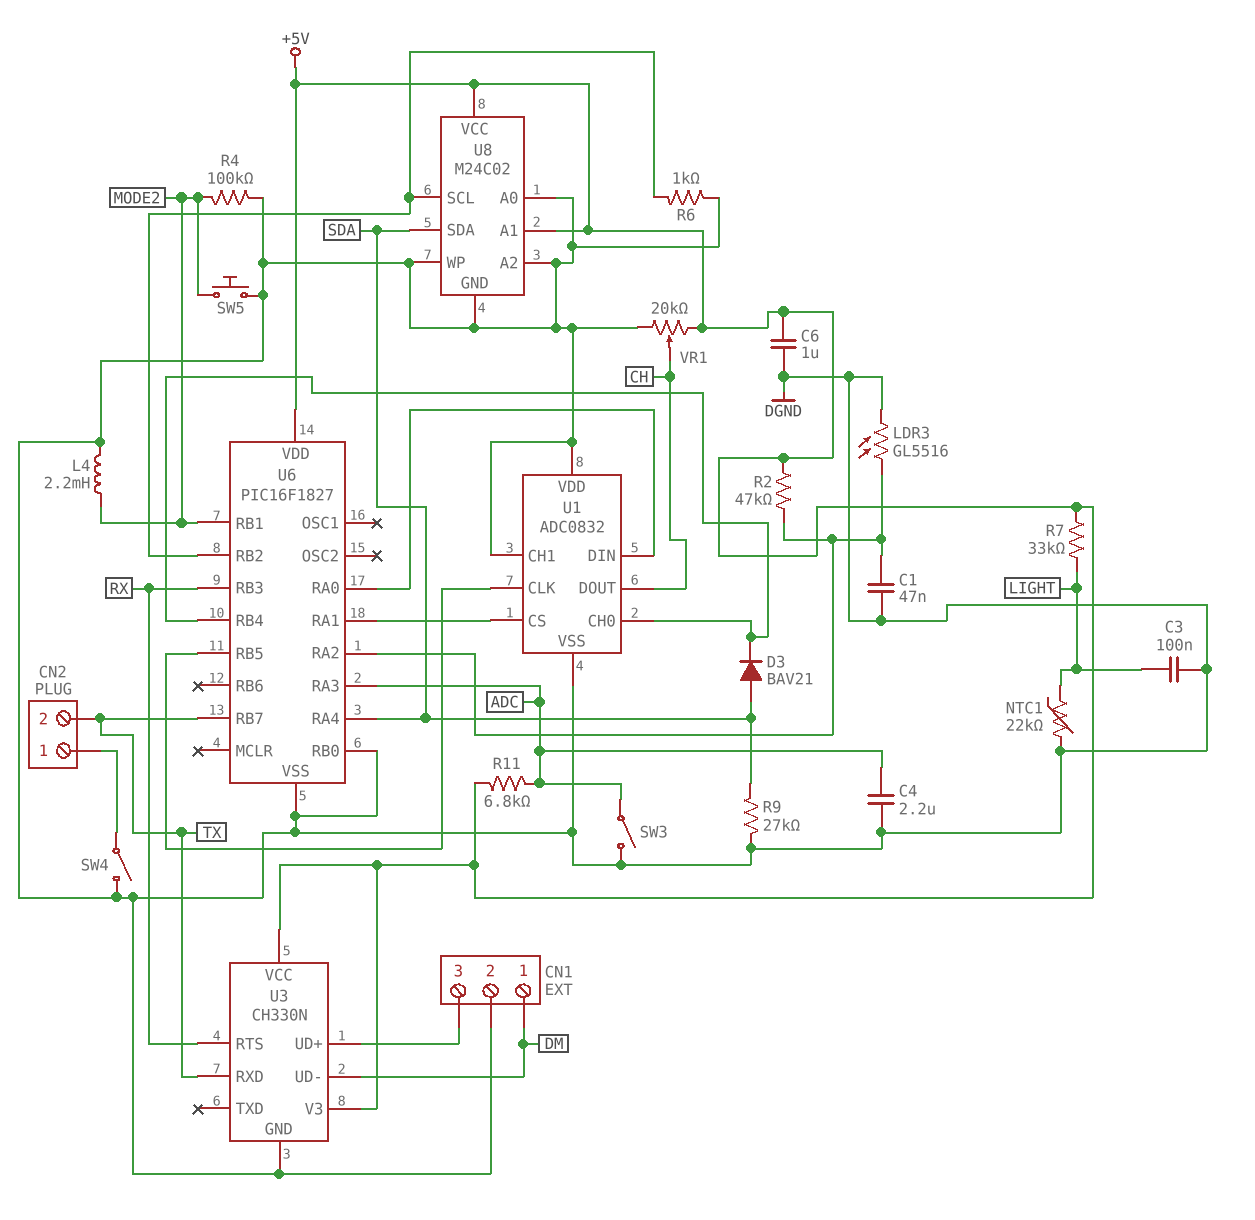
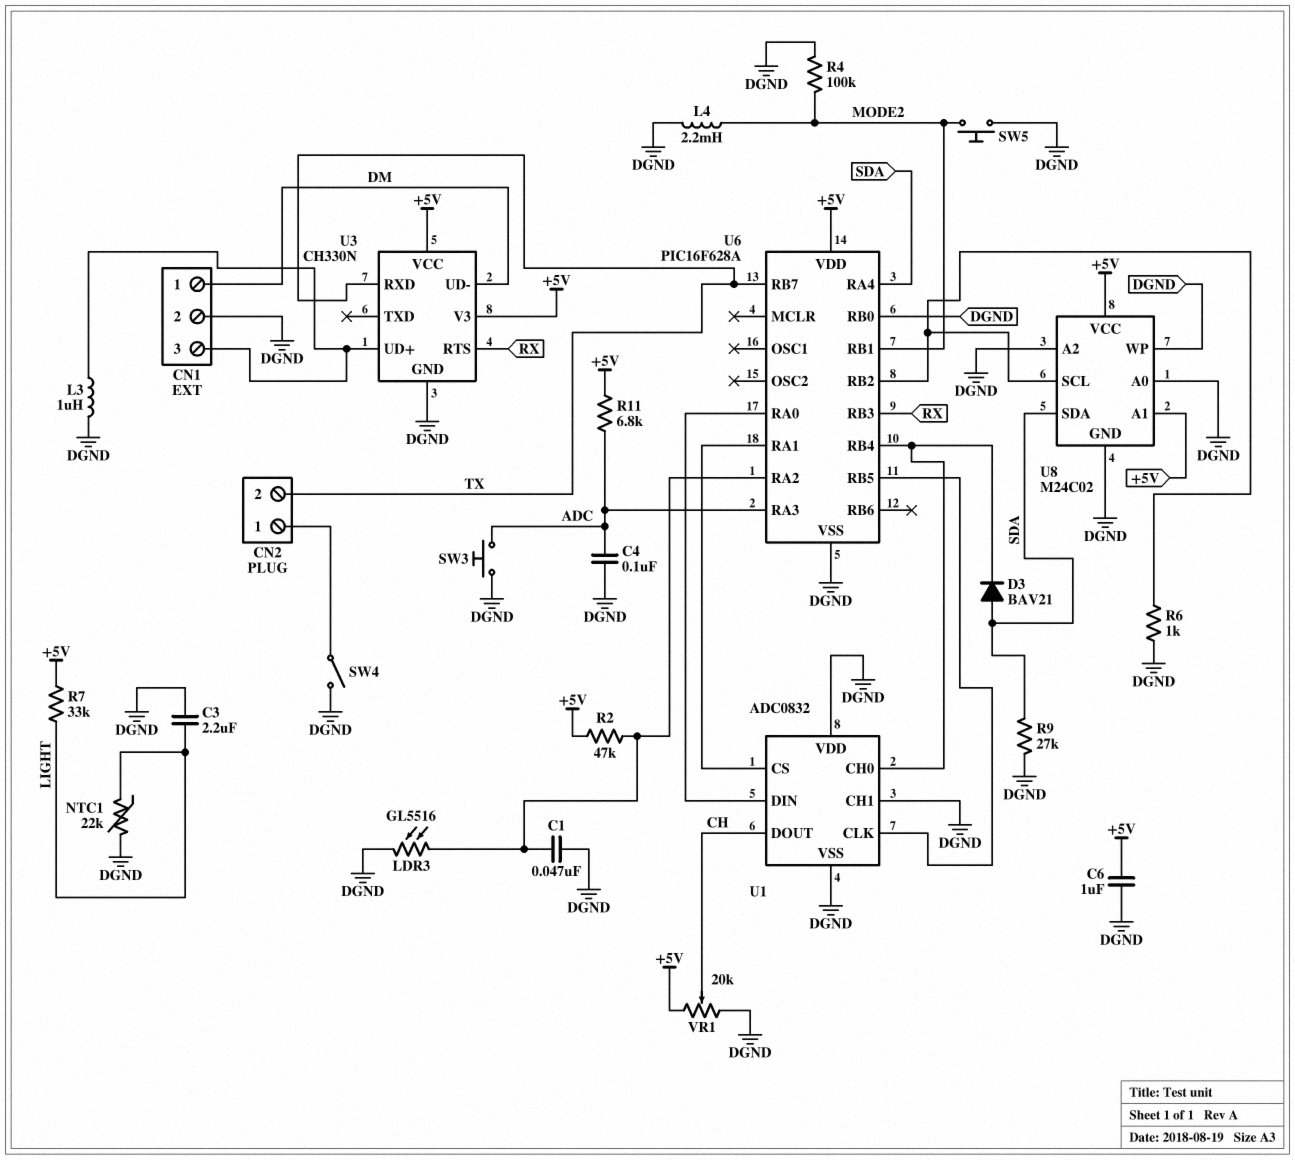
C3: 100nF (DGND, LIGHT) -> 2.2uF (DGND, LIGHT)
C4: 2.2uF (ADC, DGND) -> 100nF (ADC, DGND)
L3: none -> 1uH (CN1/3, DGND)
SW3: switch (ADC, DGND) -> button (ADC, DGND)
U6: PIC16F1827 -> PIC16F628A

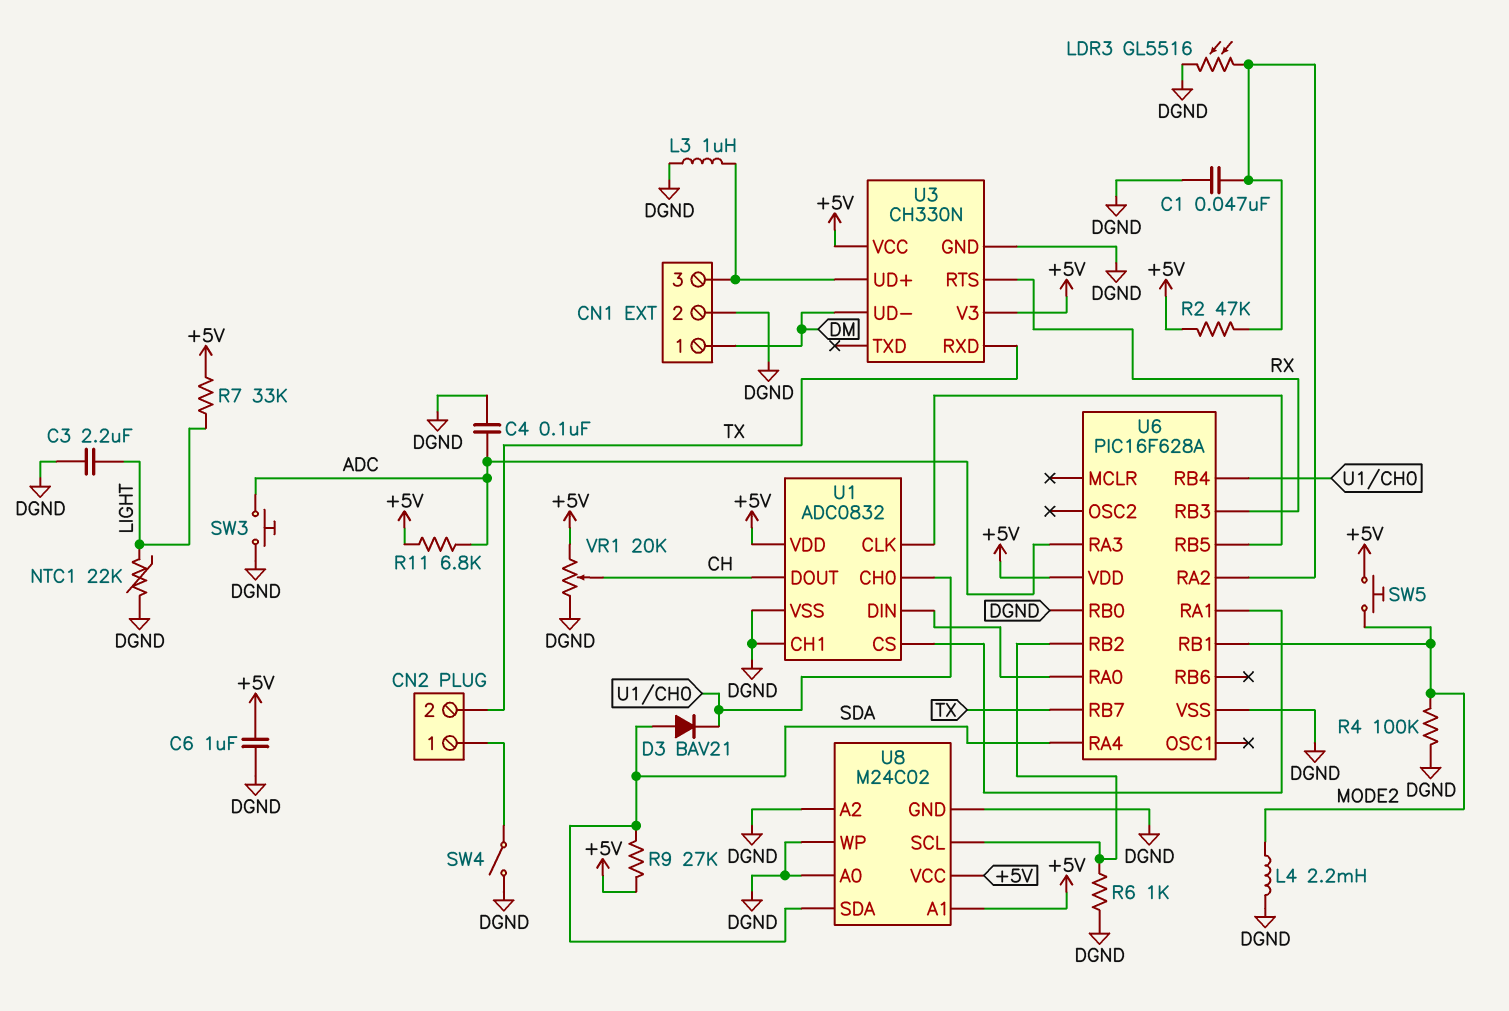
R9: 27k (DGND, SDA) -> 27k (+5V, SDA)
SW5: button (DGND, MODE2) -> button (+5V, MODE2)
U1 pin VDD: DGND -> +5V

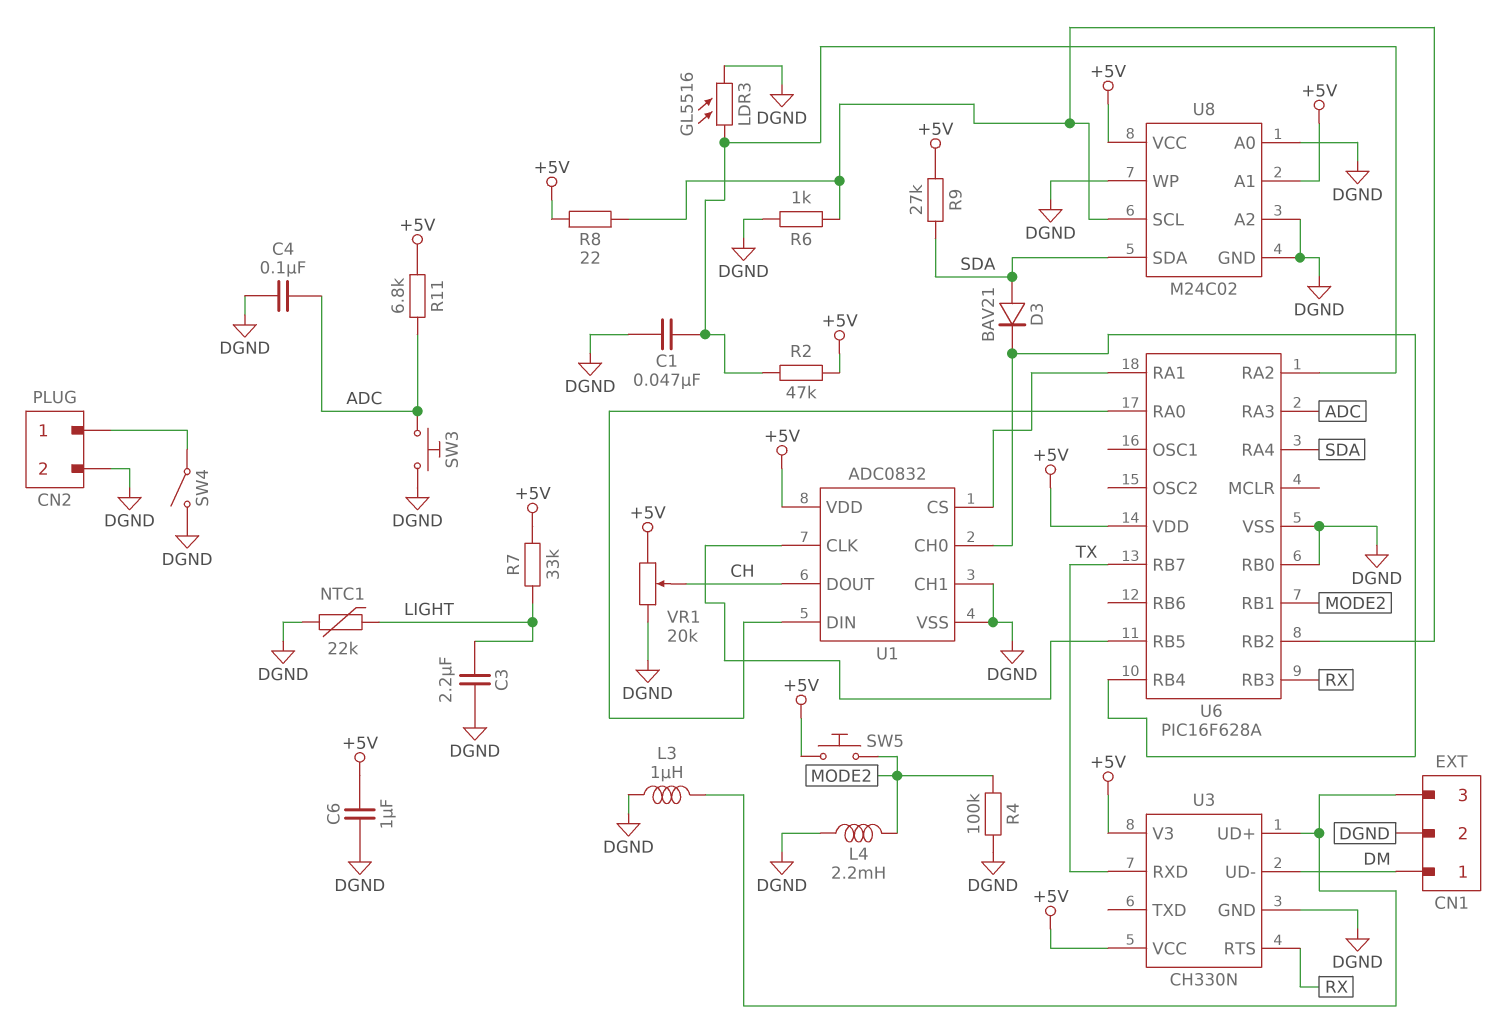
CN2 pin 2: TX -> DGND
R8: none -> 22 (+5V, U6/RB2)

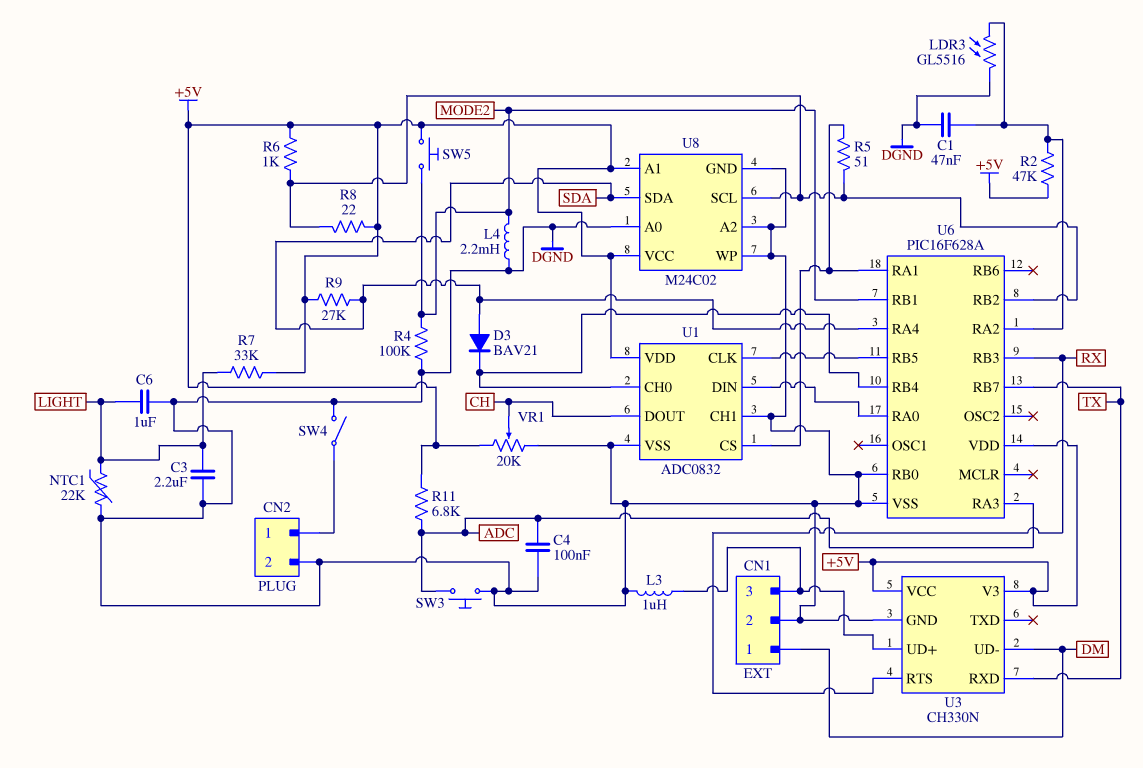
C6: 1uF (+5V, DGND) -> 1uF (DGND, LIGHT)
R5: none -> 51 (U1/CS, U6/RB2)
R6: 1k (DGND, U6/RB2) -> 1k (+5V, U6/RB2)

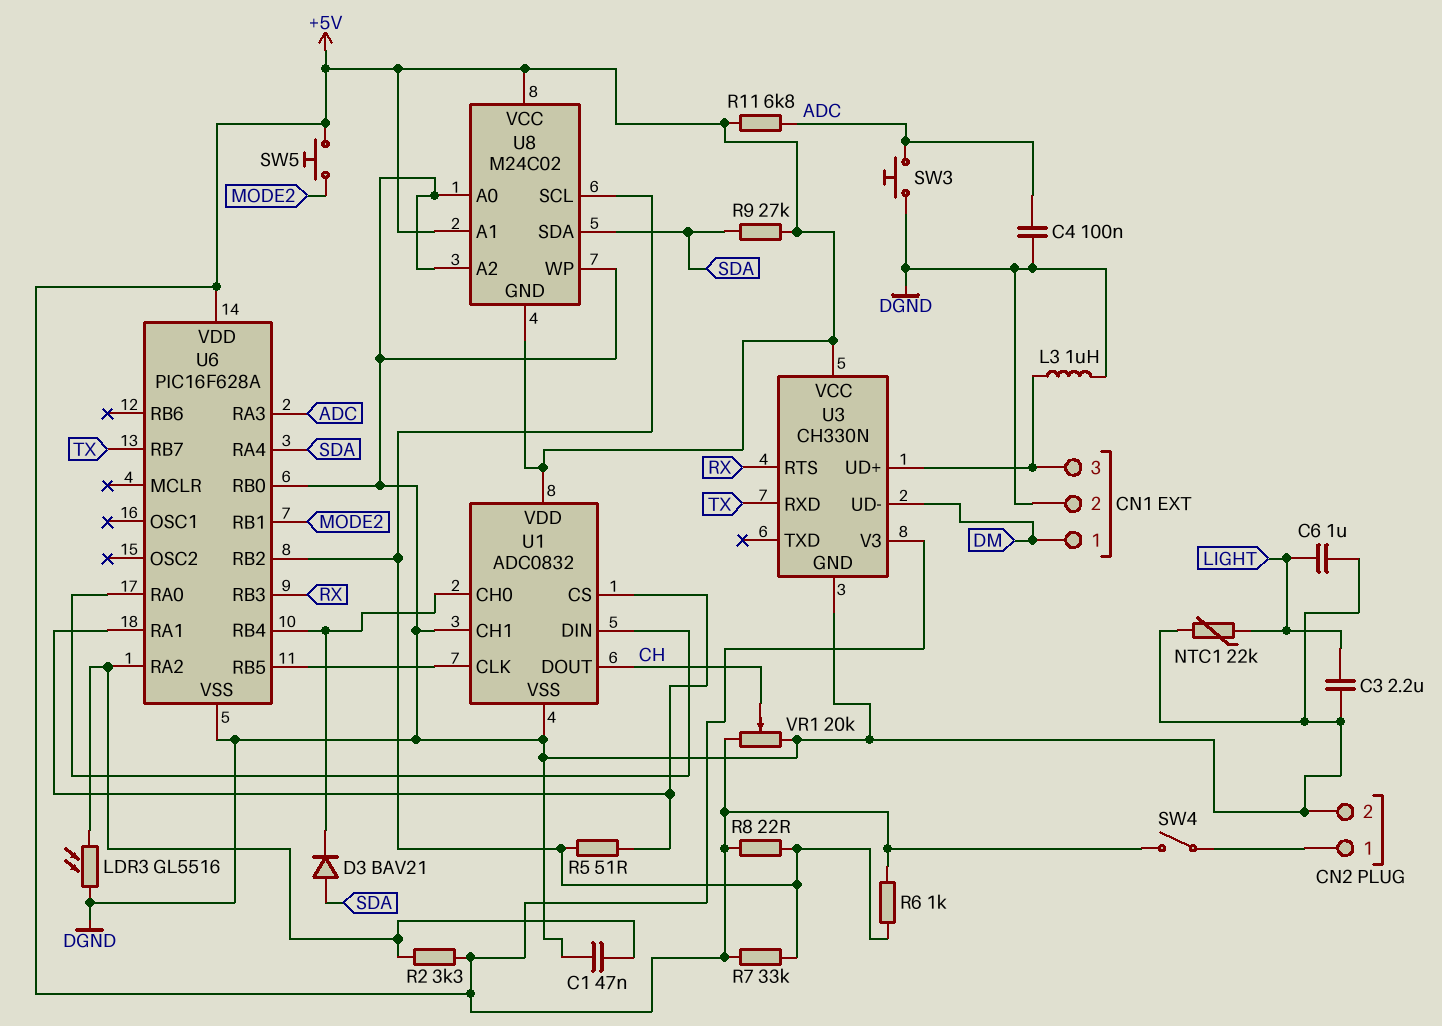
L4: 2.2mH (DGND, MODE2) -> none
R2: 47k (+5V, U6/RA2) -> 3.3k (+5V, U6/RA2)
R4: 100k (DGND, MODE2) -> none
R7: 33k (+5V, LIGHT) -> 33k (+5V, U6/RB2)
SW4: switch (CN2/1, DGND) -> switch (+5V, CN2/1)
U8 pin GND: DGND -> +5V

